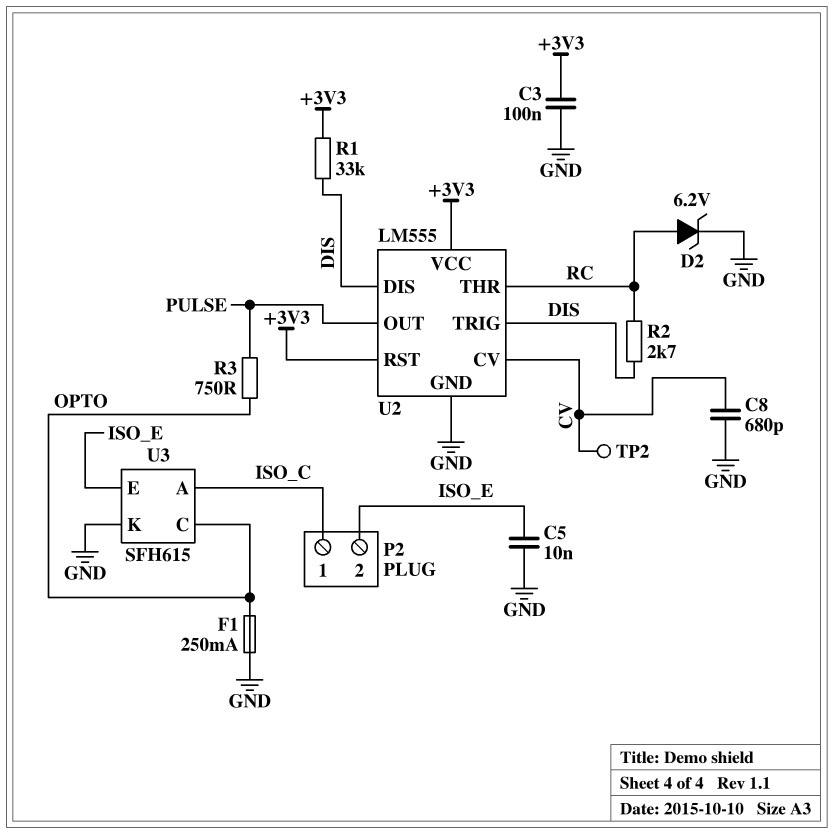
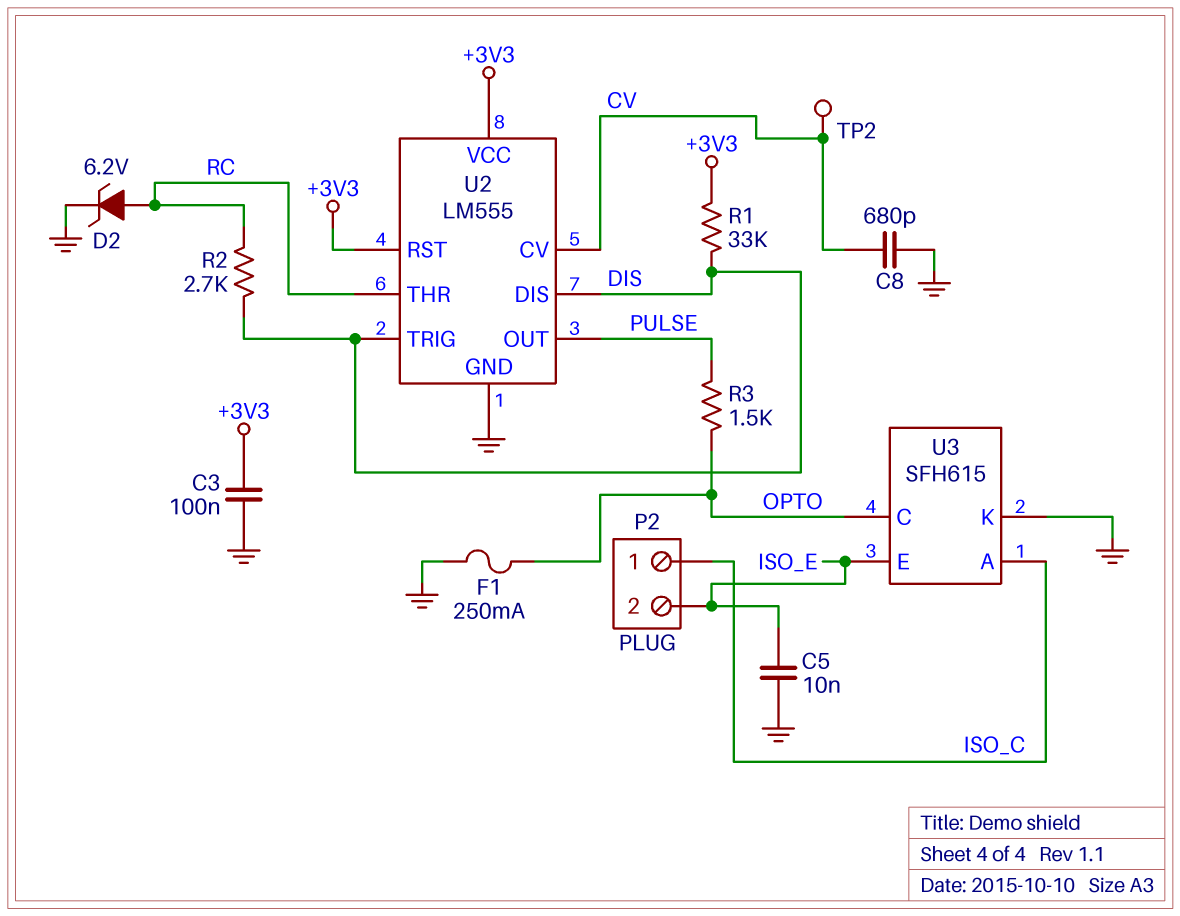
R3: 750 (OPTO, PULSE) -> 1.5k (OPTO, PULSE)

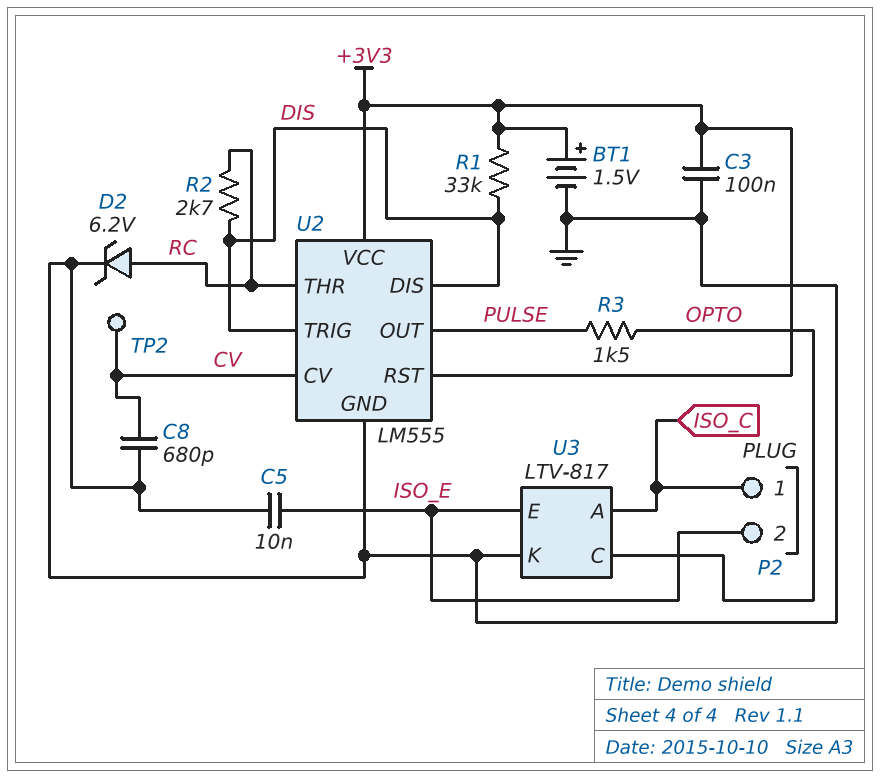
BT1: none -> 1.5V (plus +3V3, minus GND)
F1: 250mA (GND, OPTO) -> none
U3: SFH615 -> LTV-817

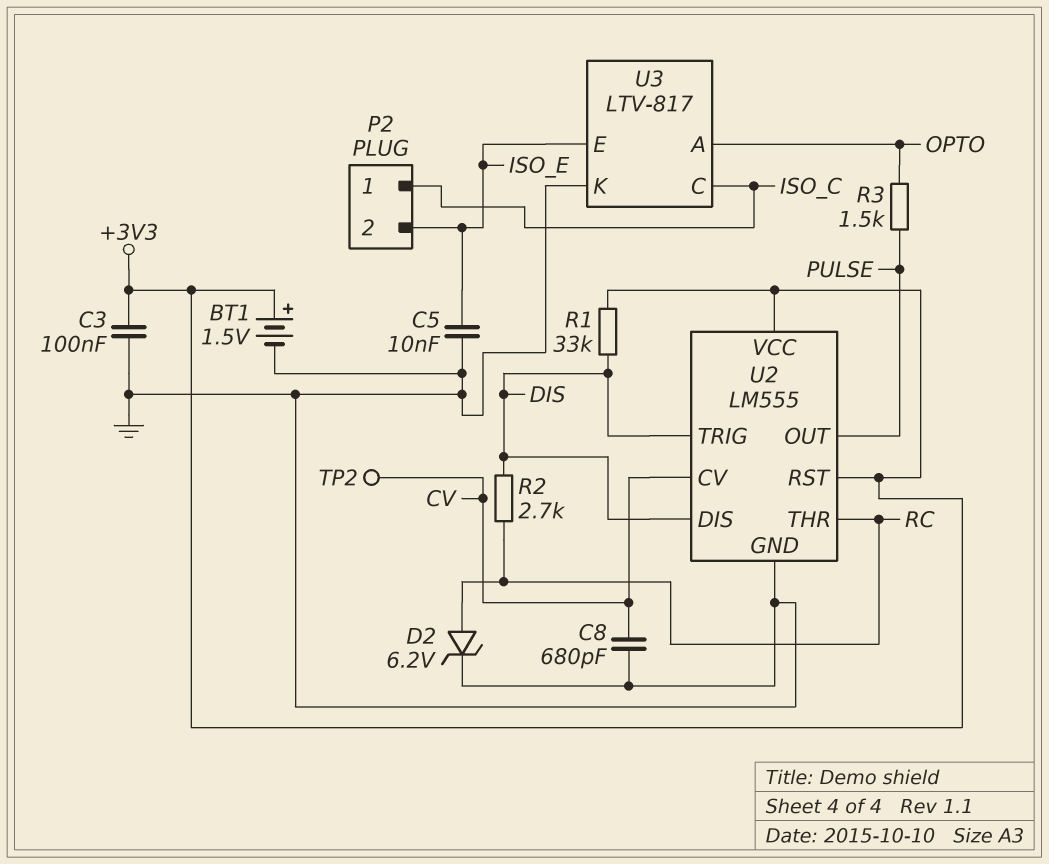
U3 pin A: ISO_C -> OPTO
U3 pin C: OPTO -> ISO_C

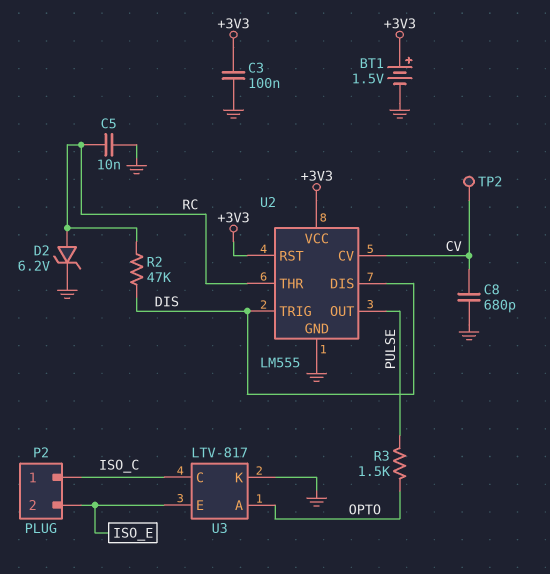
C5: 10nF (GND, ISO_E) -> 10nF (GND, RC)
R1: 33k (+3V3, DIS) -> none
R2: 2.7k (DIS, RC) -> 47k (DIS, RC)

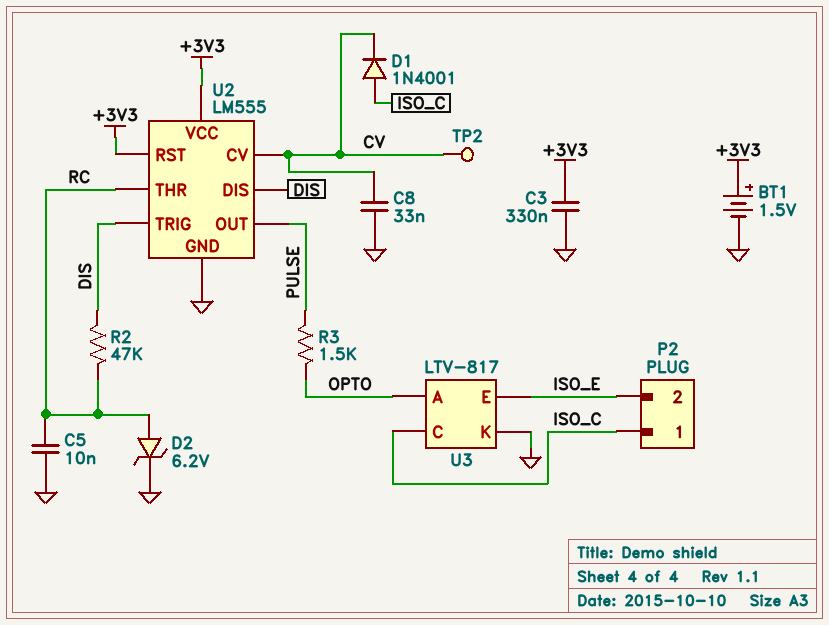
C3: 100nF (+3V3, GND) -> 330nF (+3V3, GND)
C8: 680pF (CV, GND) -> 33nF (CV, GND)
D1: none -> diode 1N4001 (A ISO_C, K CV)

